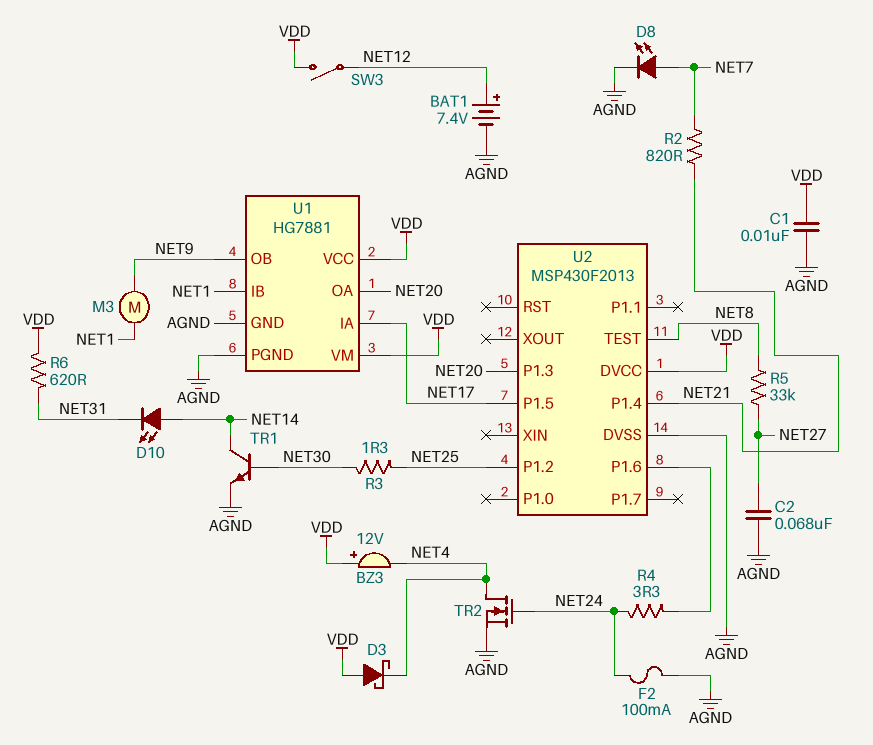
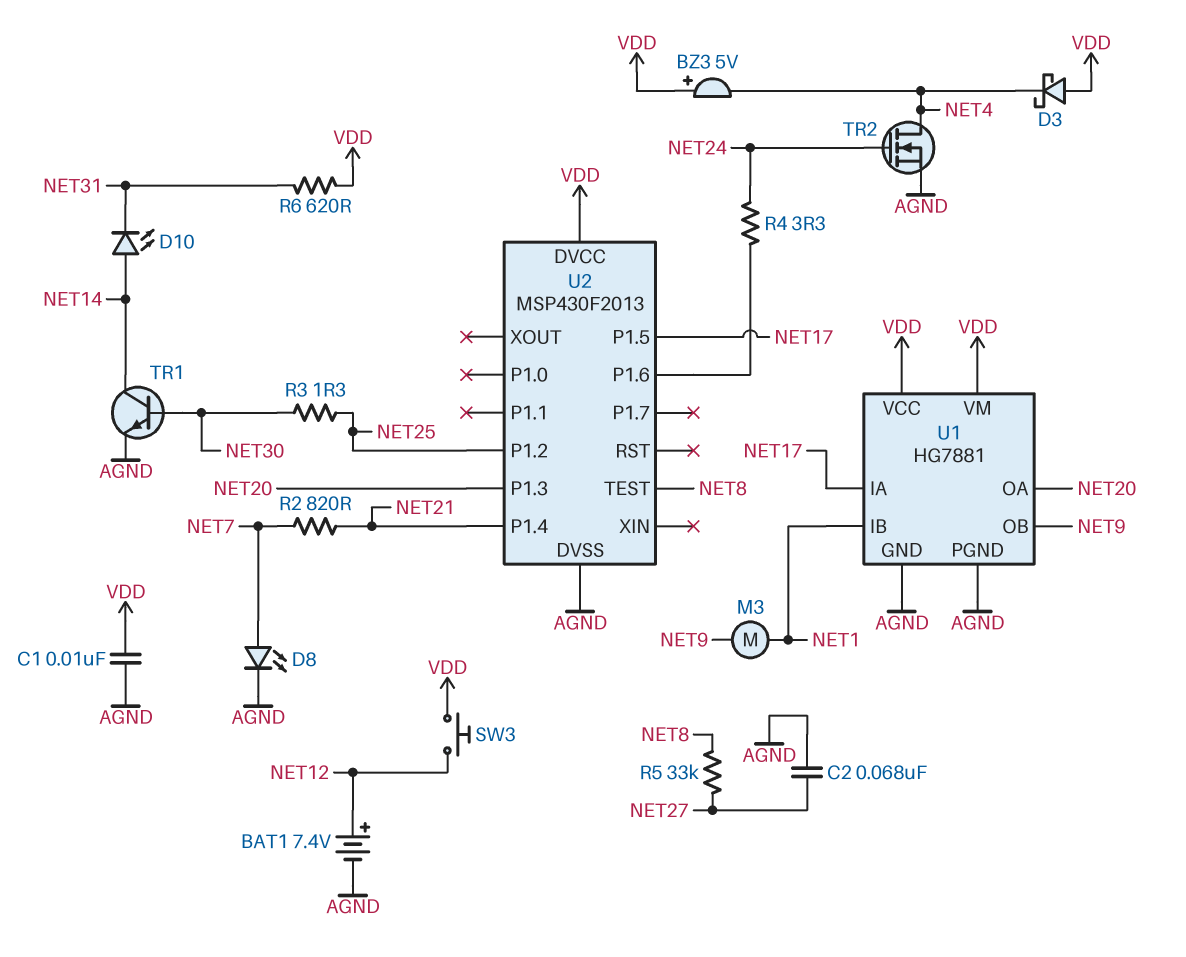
BZ3: buzzer 12V (plus VDD, minus NET4) -> buzzer 5V (plus VDD, minus NET4)
F2: 100mA (AGND, NET24) -> none
SW3: switch (NET12, VDD) -> button (NET12, VDD)

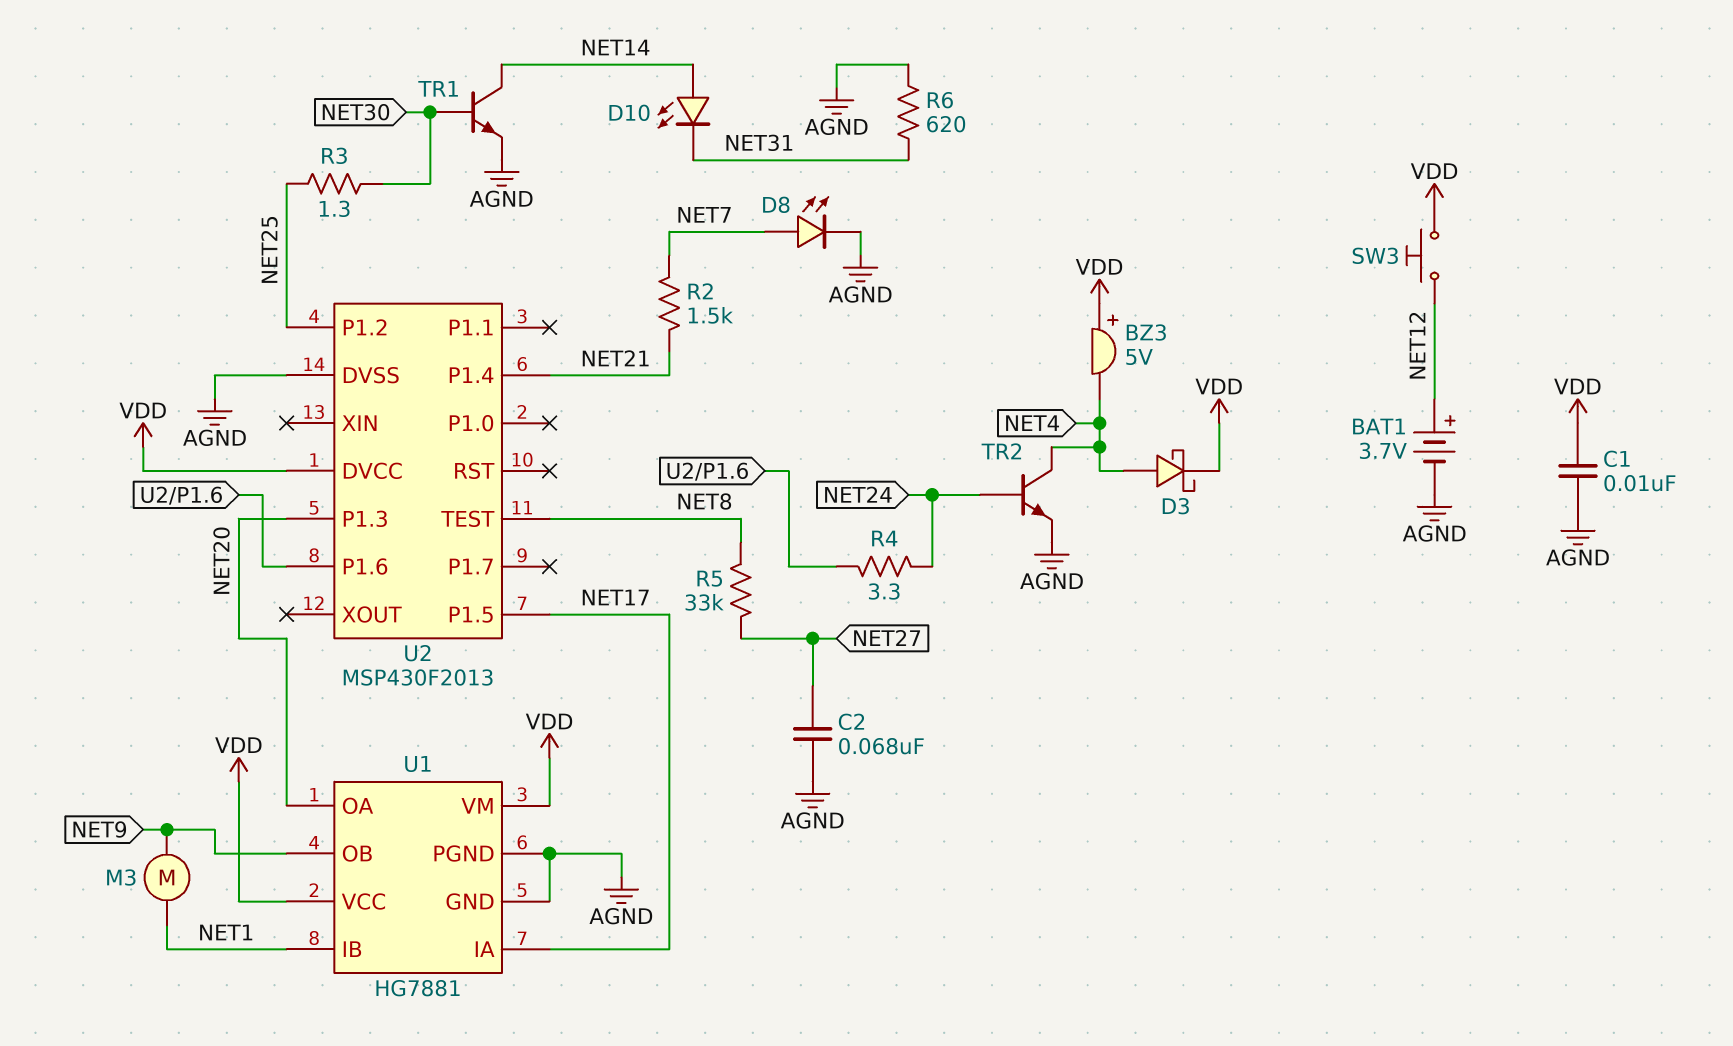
BAT1: 7.4V (plus NET12, minus AGND) -> 3.7V (plus NET12, minus AGND)
D3: schottky (A VDD, K NET4) -> schottky (A NET4, K VDD)
R2: 820 (NET7, NET21) -> 1.5k (NET7, NET21)
R6: 620 (NET31, VDD) -> 620 (AGND, NET31)
TR2: NMOS (G NET24, D NET4, S AGND) -> NPN (B NET24, C NET4, E AGND)

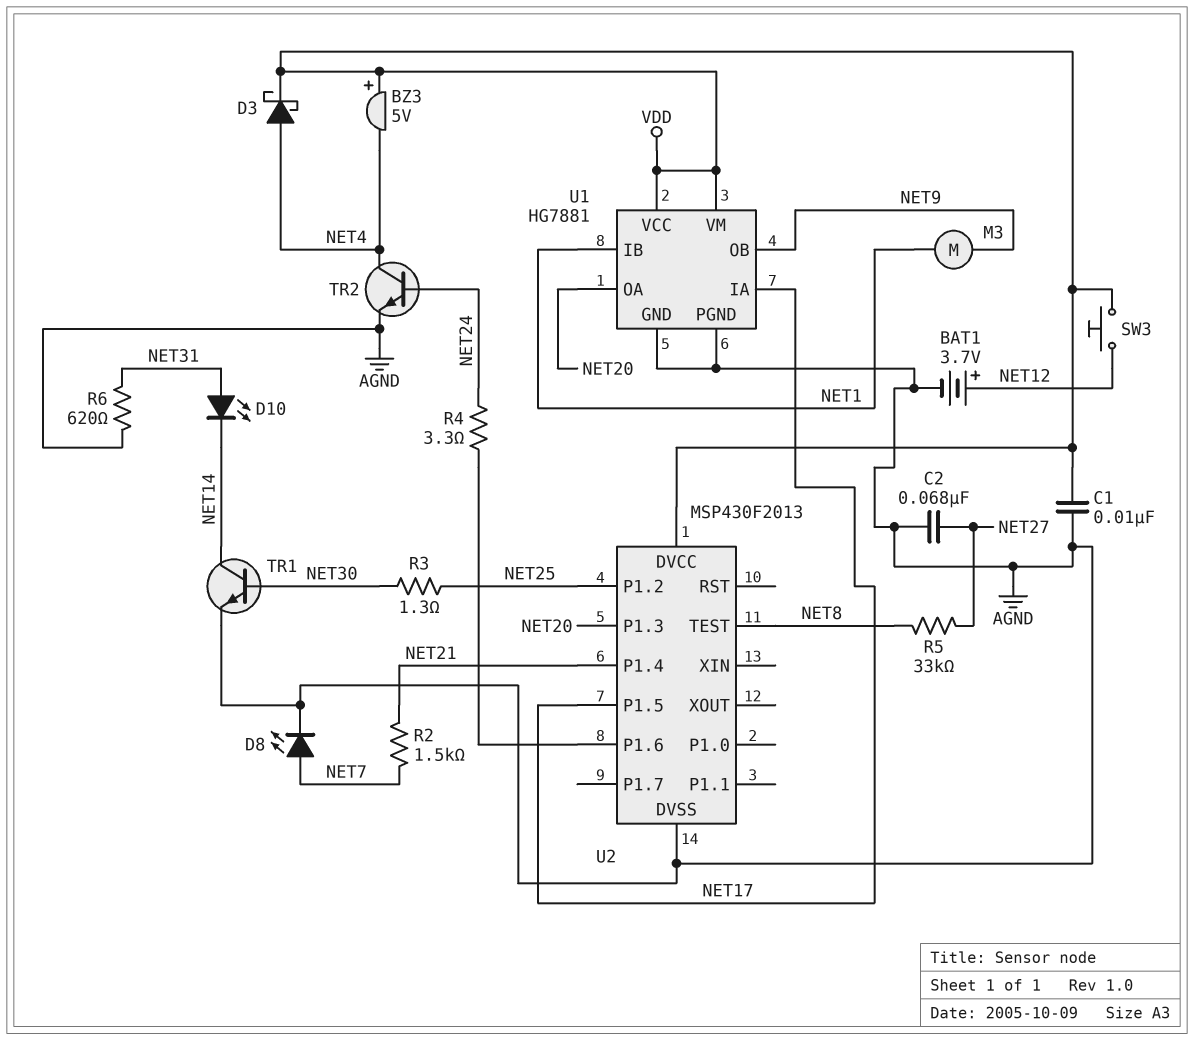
D10: LED (A NET14, K NET31) -> LED (A NET31, K NET14)

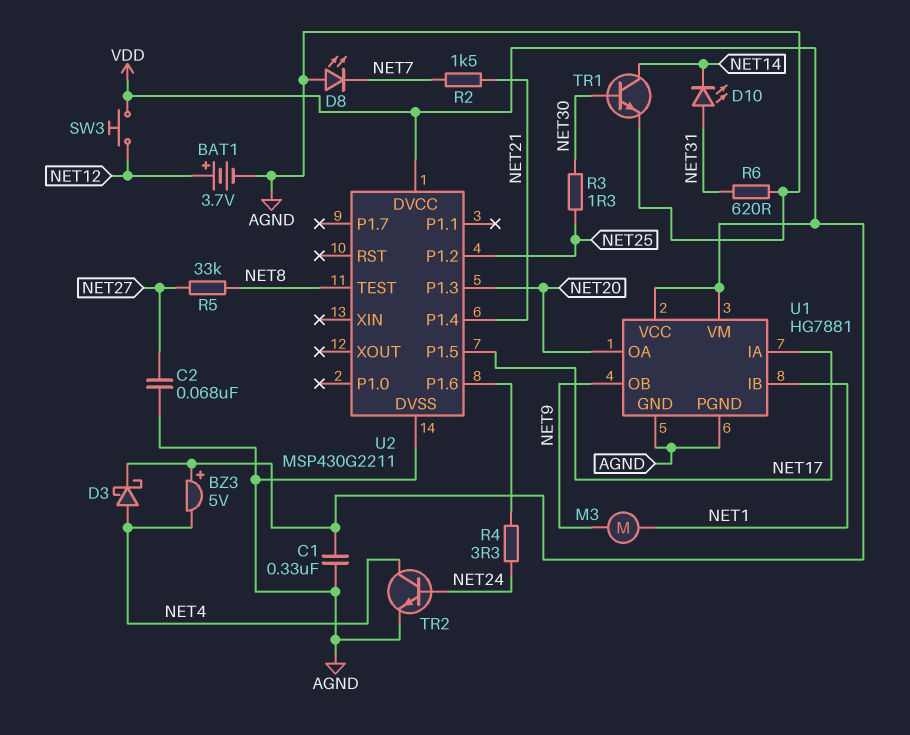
C1: 10nF (AGND, VDD) -> 330nF (AGND, VDD)
D8: LED (A NET7, K AGND) -> LED (A AGND, K NET7)
U2: MSP430F2013 -> MSP430G2211

